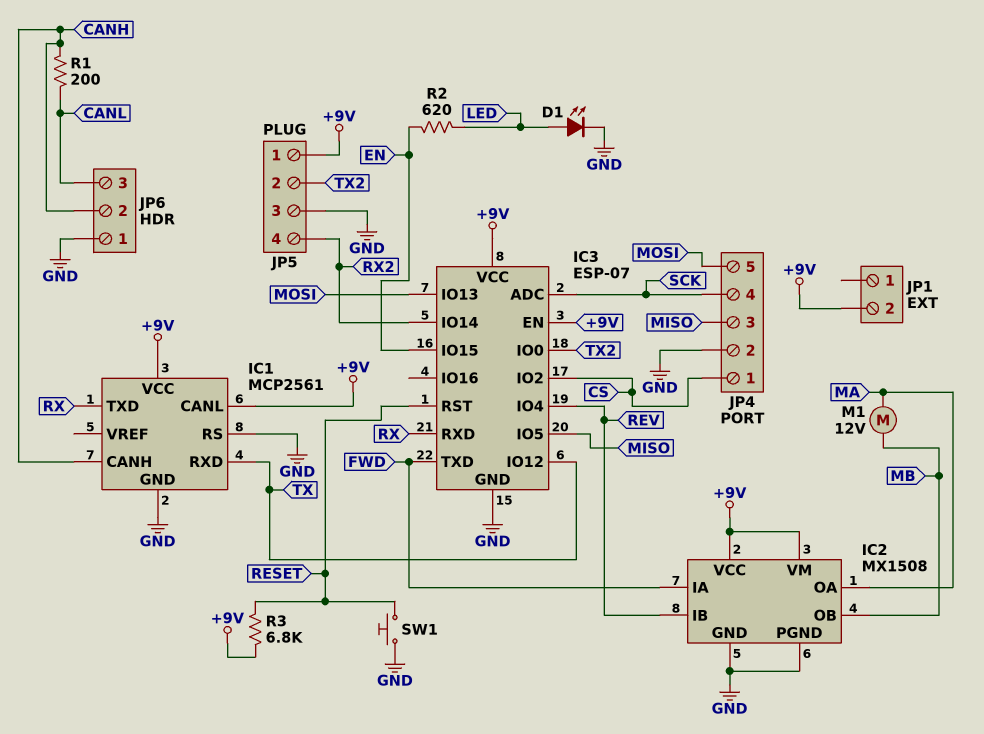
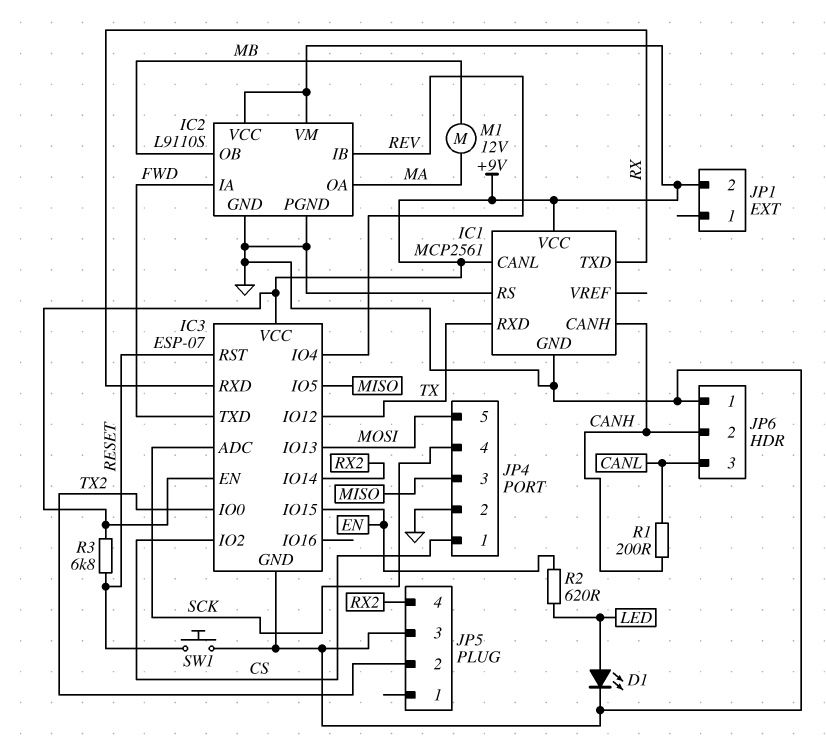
IC2: MX1508 -> L9110S
JP5 pin 1: +9V -> none

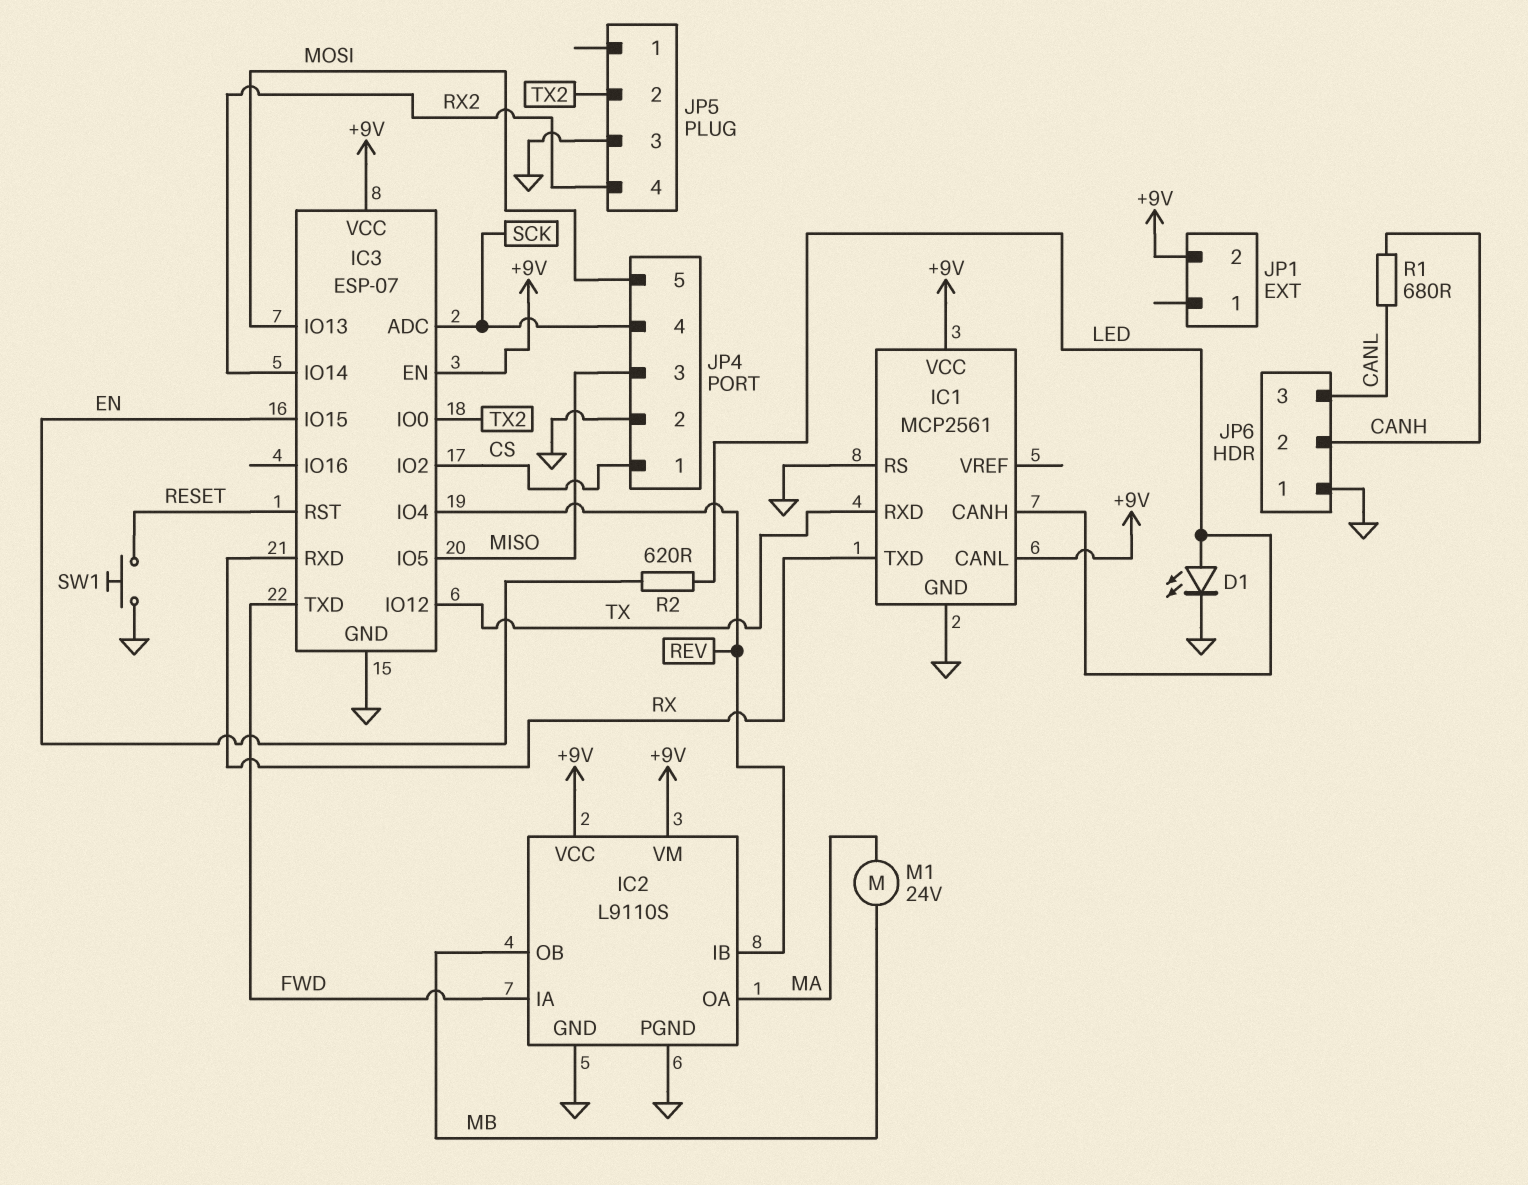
IC1 pin CANH: CANH -> LED
M1: motor 12V (MA, MB) -> motor 24V (MA, MB)
R1: 200 (CANH, CANL) -> 680 (CANH, CANL)
R3: 6.8k (+9V, RESET) -> none

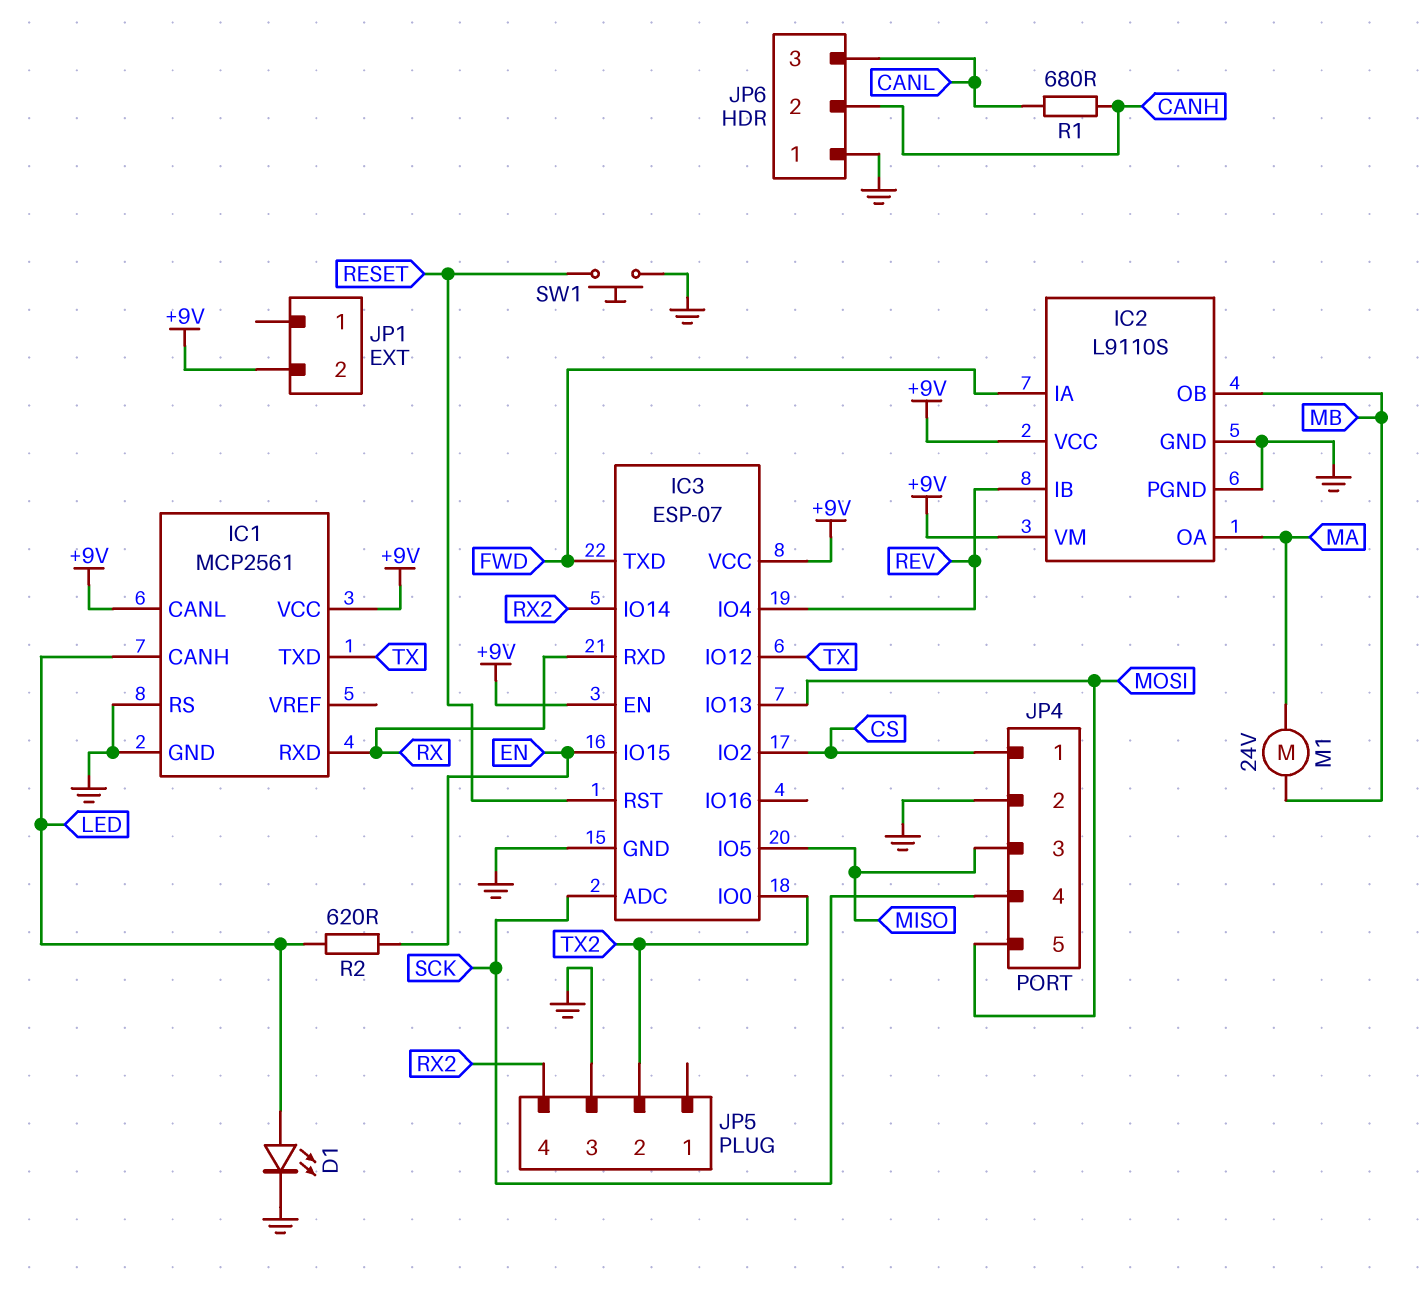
IC1 pin RXD: TX -> RX
IC1 pin TXD: RX -> TX

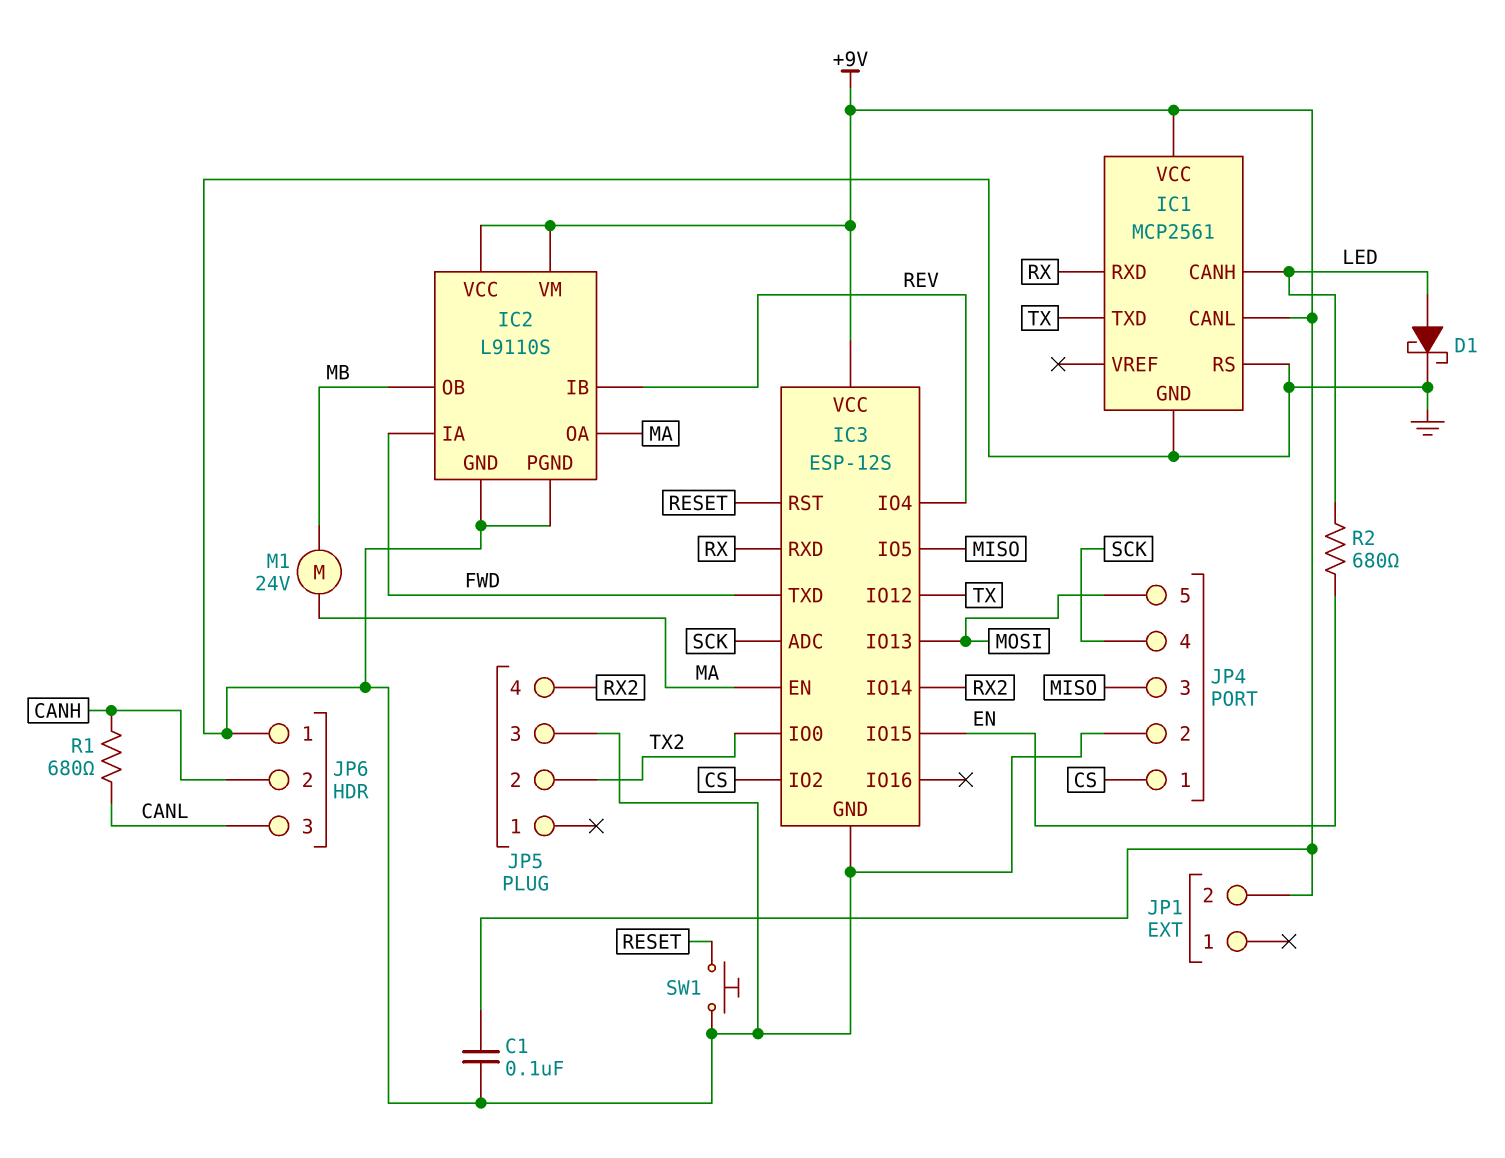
C1: none -> 100nF (+9V, GND)
D1: LED (A LED, K GND) -> schottky (A LED, K GND)
IC3: ESP-07 -> ESP-12S
IC3 pin EN: +9V -> MA
R2: 620 (EN, LED) -> 680 (EN, LED)

